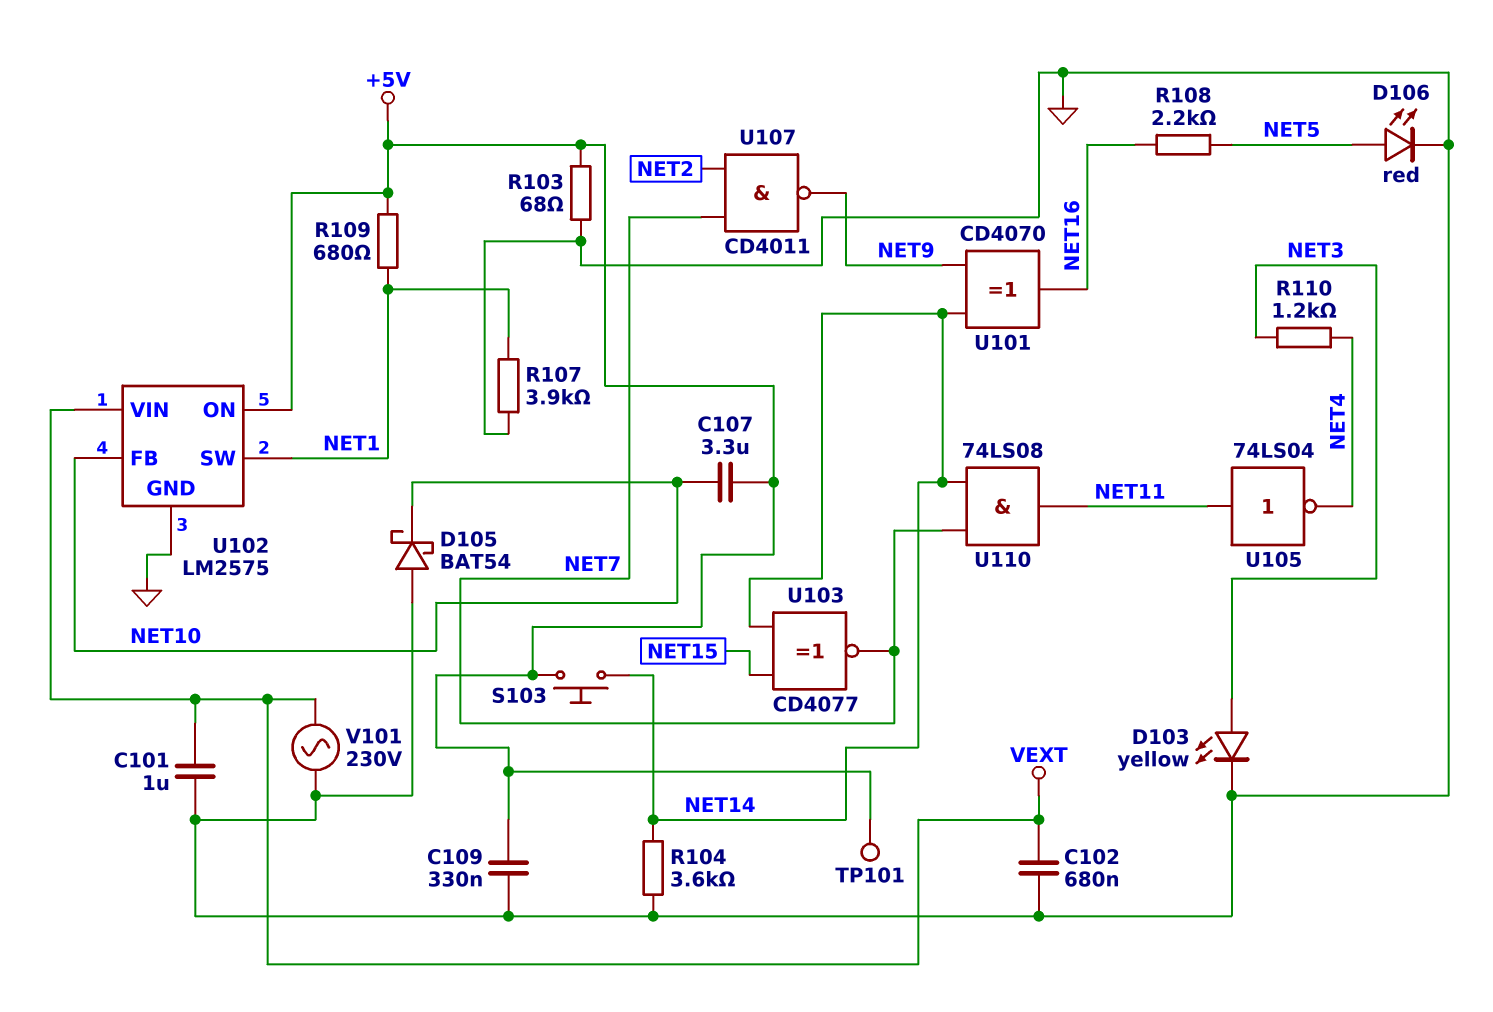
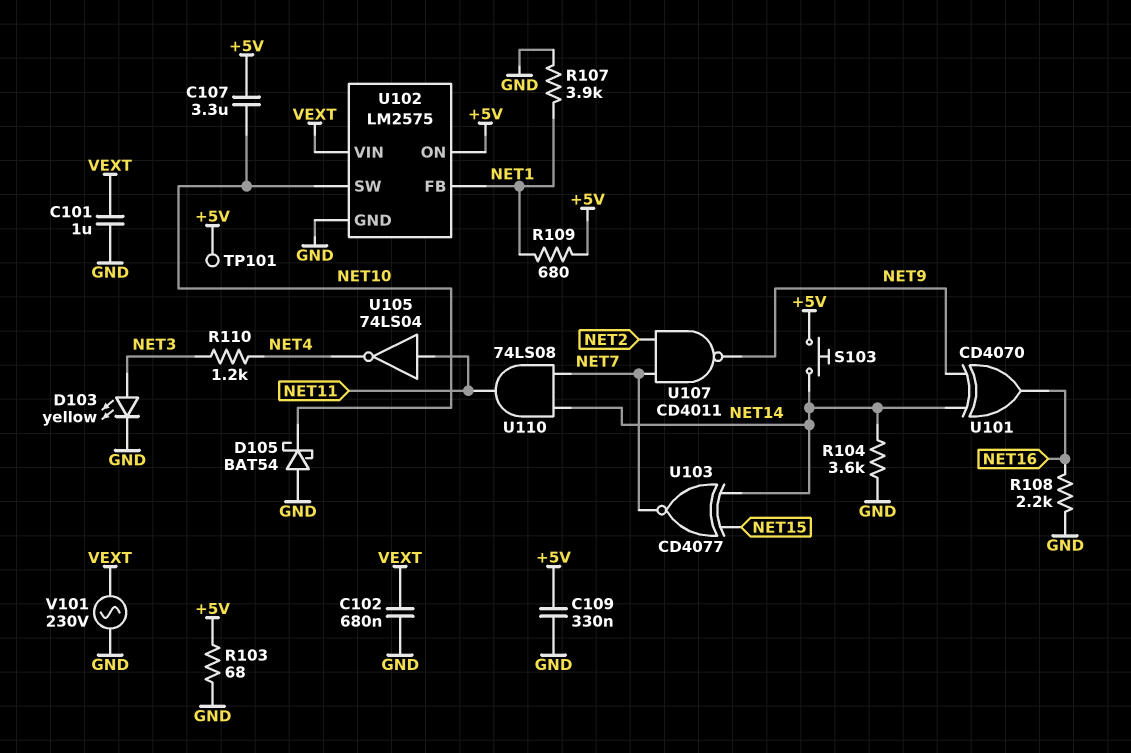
D106: LED red (A NET5, K GND) -> none
R108: 2.2k (NET5, NET16) -> 2.2k (GND, NET16)
U102 pin FB: NET10 -> NET1
U102 pin SW: NET1 -> NET10

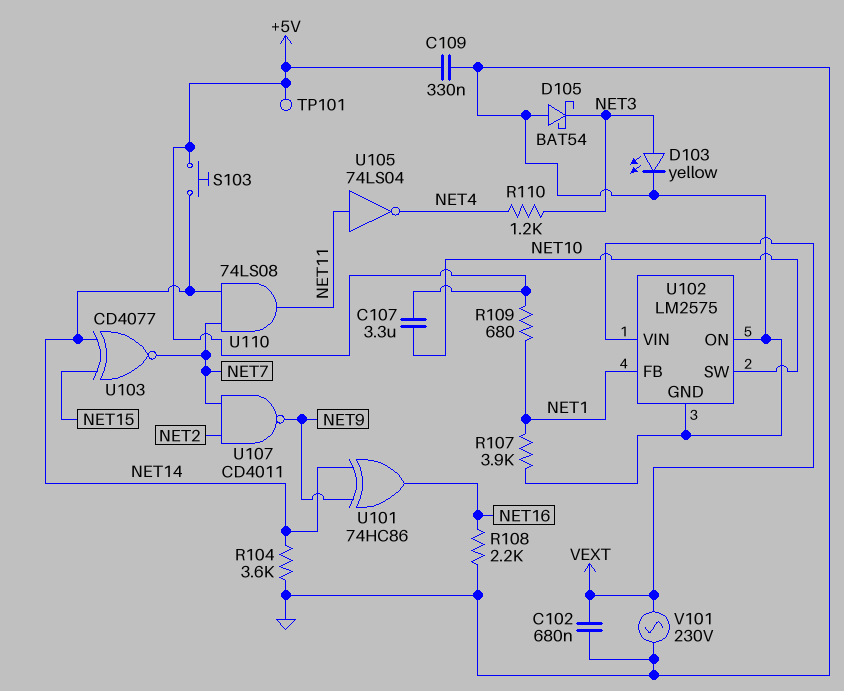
C101: 1uF (GND, VEXT) -> none
D105: schottky BAT54 (A GND, K NET10) -> schottky BAT54 (A GND, K NET3)
R103: 68 (+5V, GND) -> none
U101: XOR CD4070 (in NET9, in NET14, out NET16) -> XOR 74HC86 (in NET9, in NET14, out NET16)
U102 pin ON: +5V -> GND

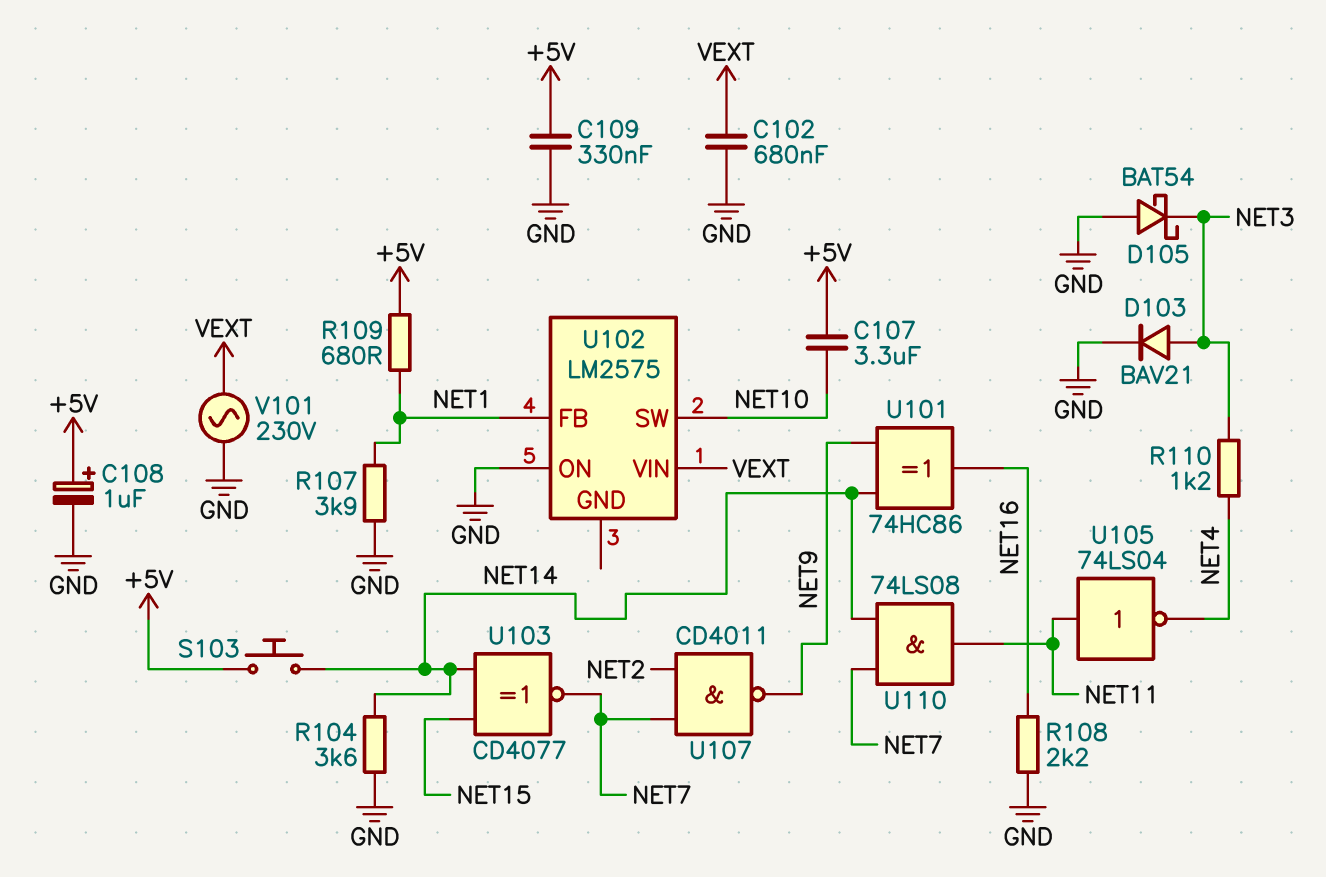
C108: none -> 1uF (plus +5V, minus GND)
D103: LED yellow (A NET3, K GND) -> diode BAV21 (A NET3, K GND)
TP101: test point (+5V) -> none
U102 pin GND: GND -> none

